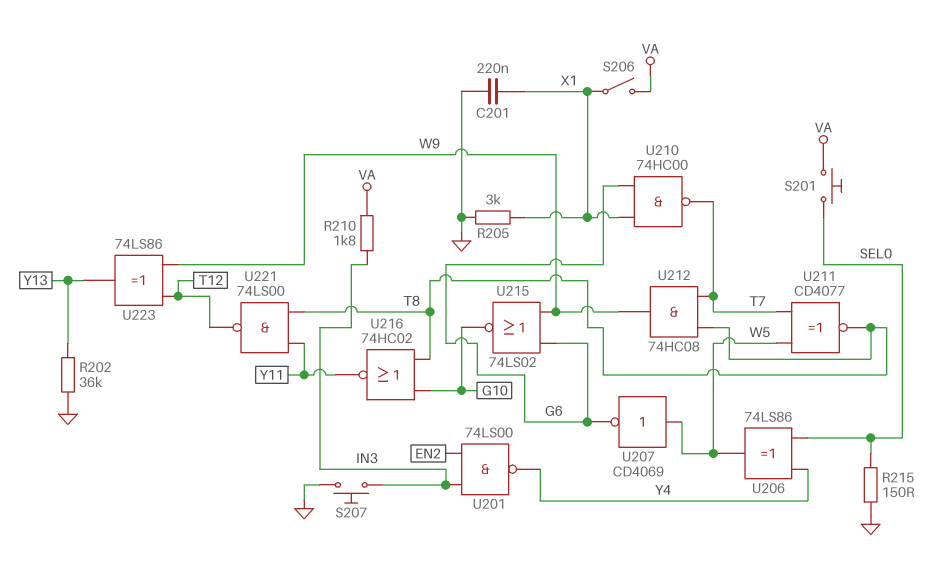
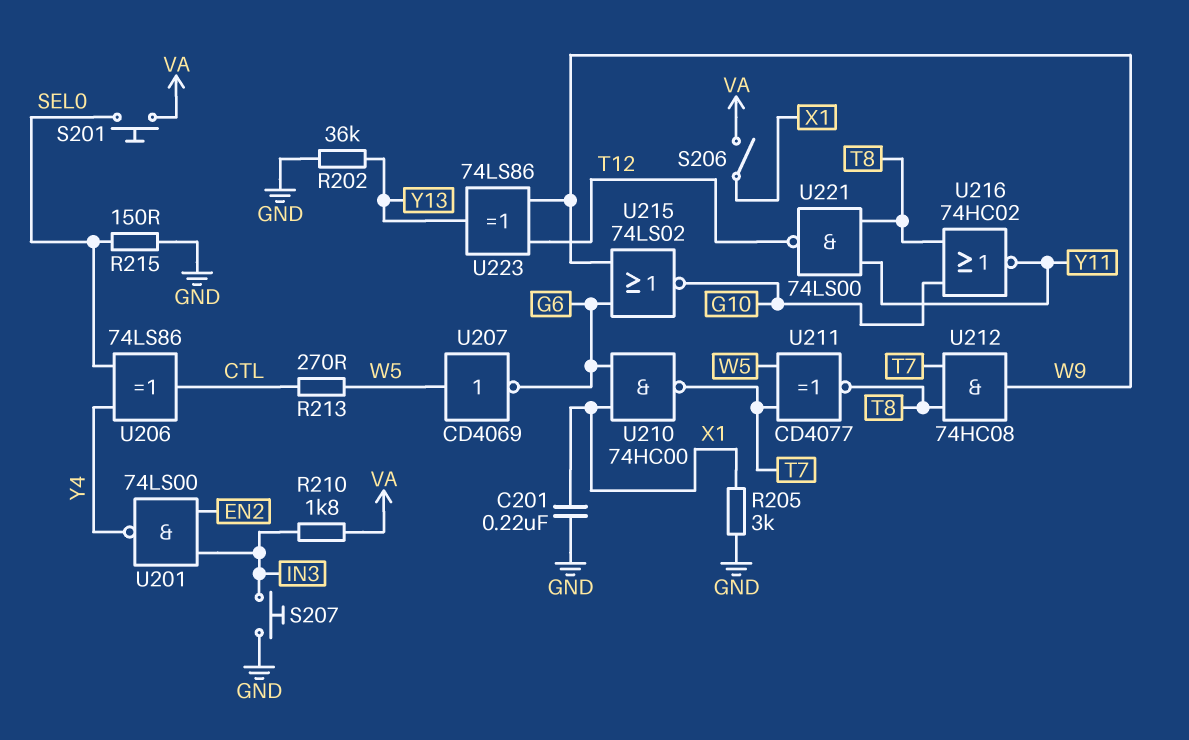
R213: none -> 270 (CTL, W5)
U206: XOR 74LS86 (in SEL0, in Y4, out W5) -> XOR 74LS86 (in SEL0, in Y4, out CTL)

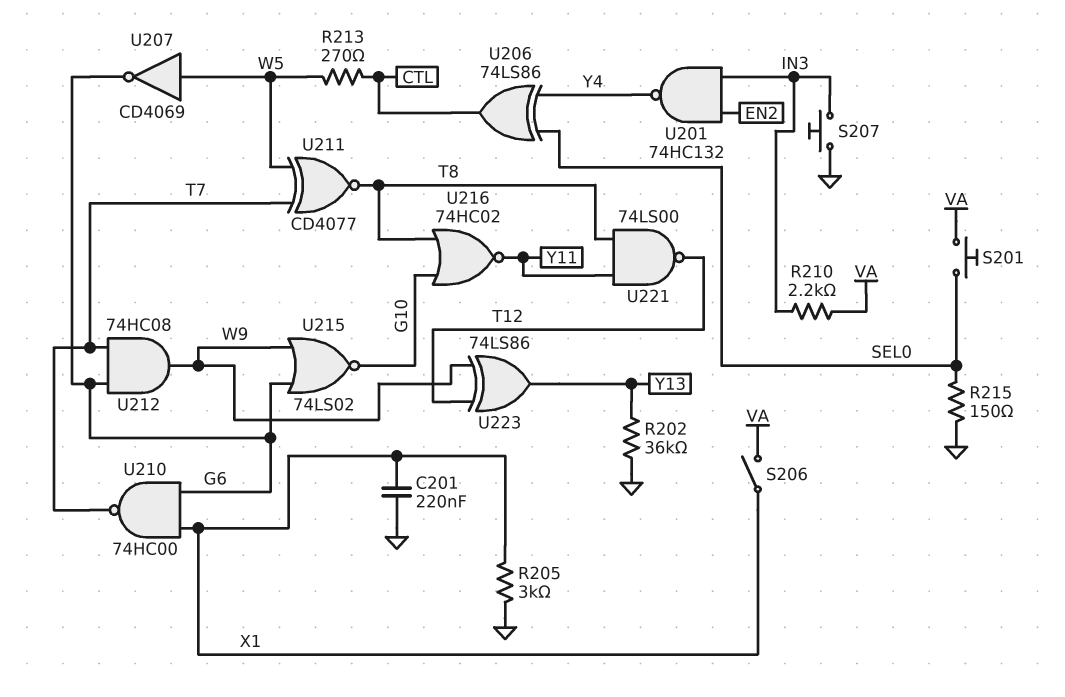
R210: 1.8k (IN3, VA) -> 2.2k (IN3, VA)
U201: NAND 74LS00 (in EN2, in IN3, out Y4) -> NAND 74HC132 (in EN2, in IN3, out Y4)
U212: AND 74HC08 (in T7, in T8, out W9) -> AND 74HC08 (in G6, in T7, out W9)

